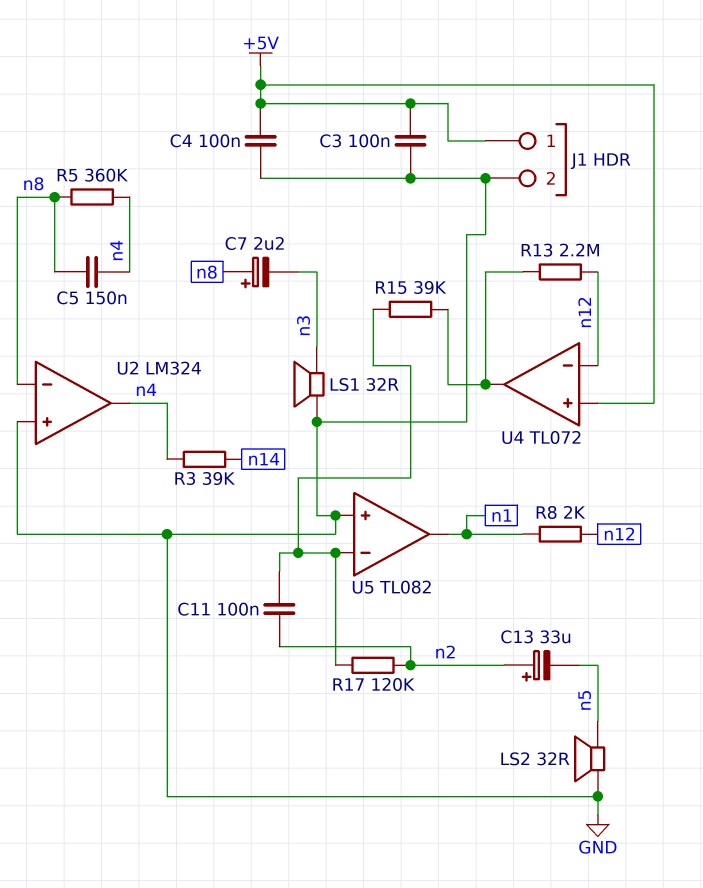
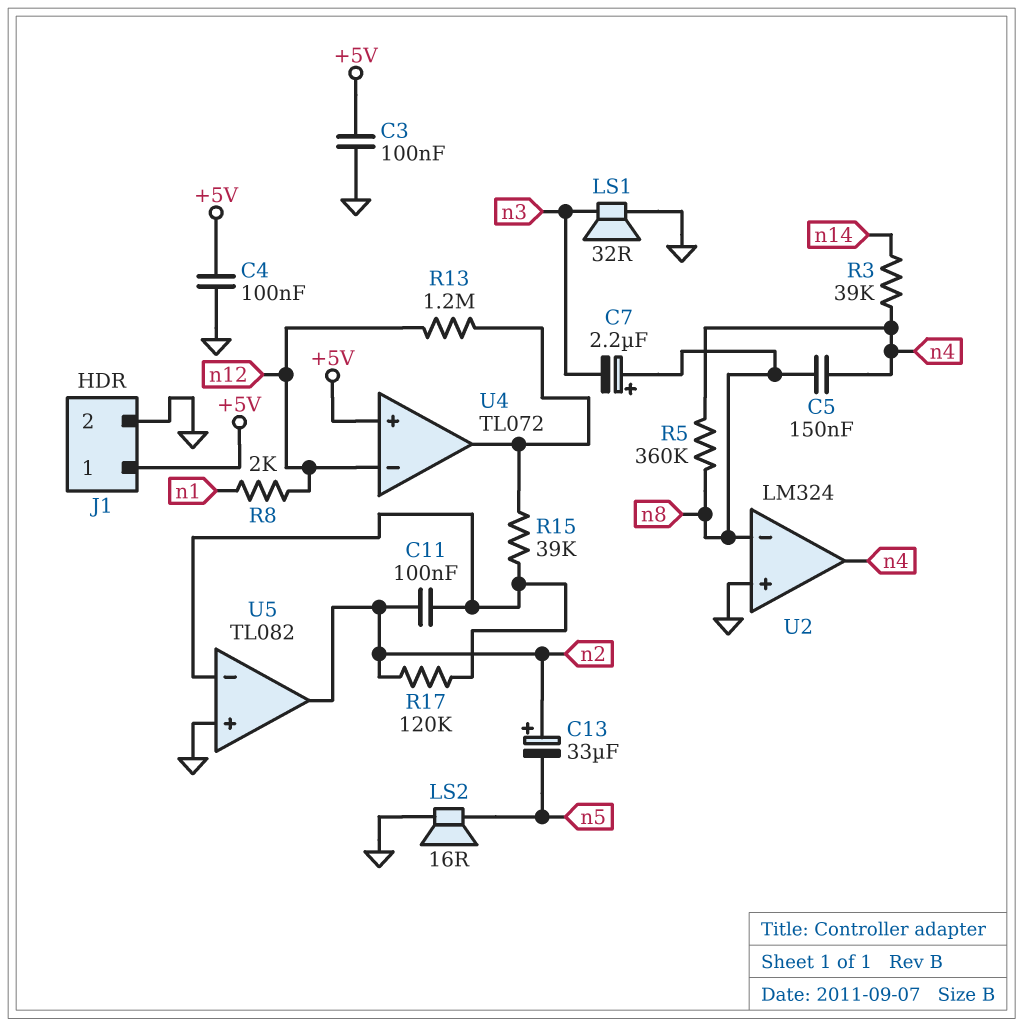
LS2: speaker 32R (GND, n5) -> speaker 16R (GND, n5)
R13: 2.2M (U4/out, n12) -> 1.2M (U4/out, n12)
U5 pin out: n1 -> n2

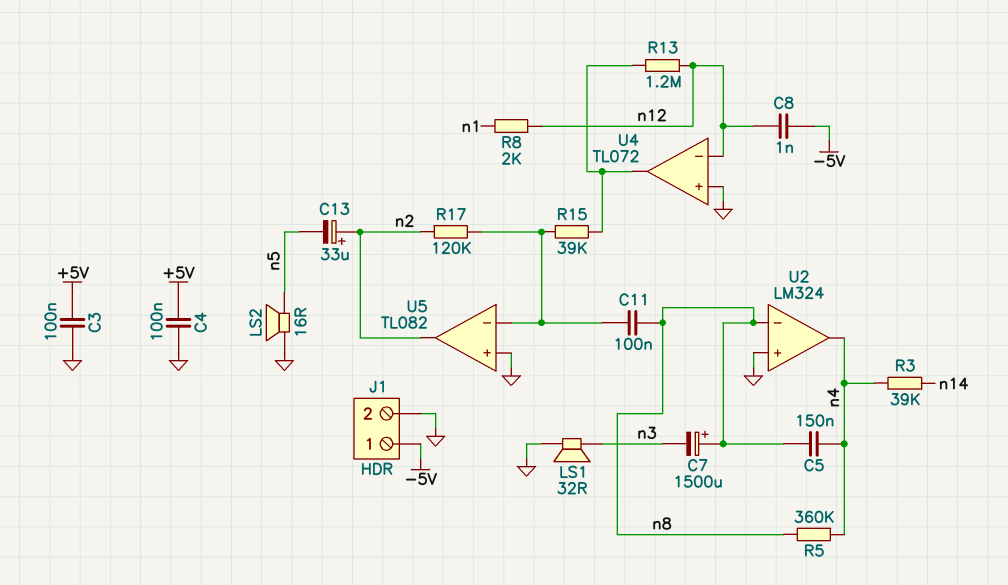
C7: 2.2uF (plus n8, minus n3) -> 1500uF (plus n8, minus n3)
C8: none -> 1nF (-5V, n12)
C11: 100nF (U5/in-, n2) -> 100nF (U5/in-, n8)
J1 pin 1: +5V -> -5V
U4 pin in+: +5V -> GND

